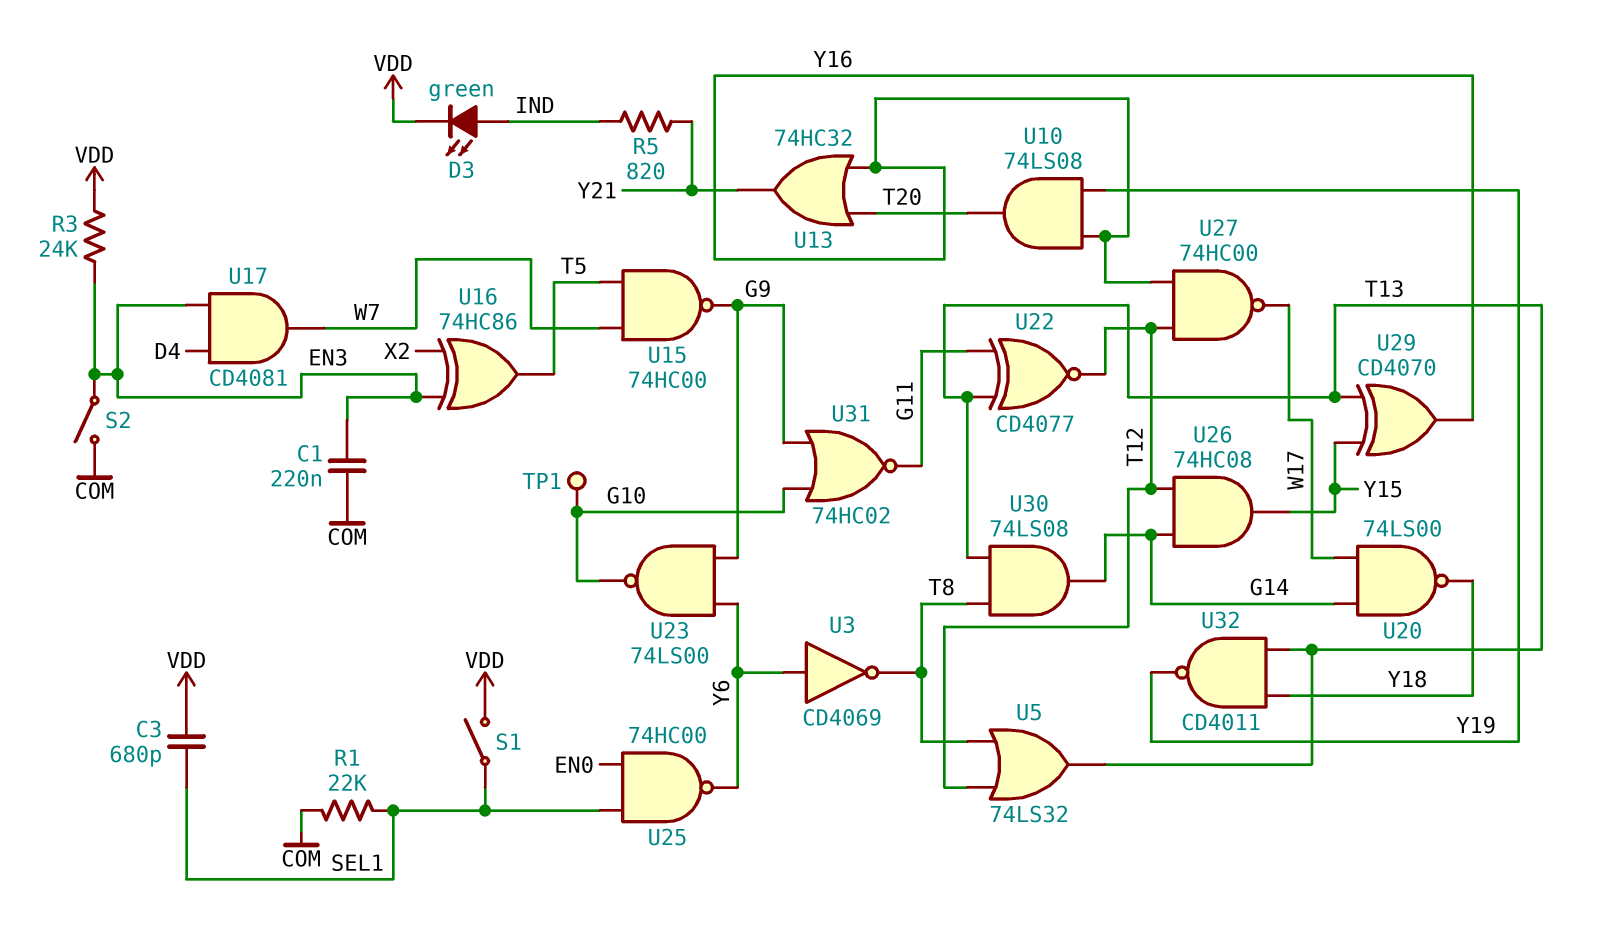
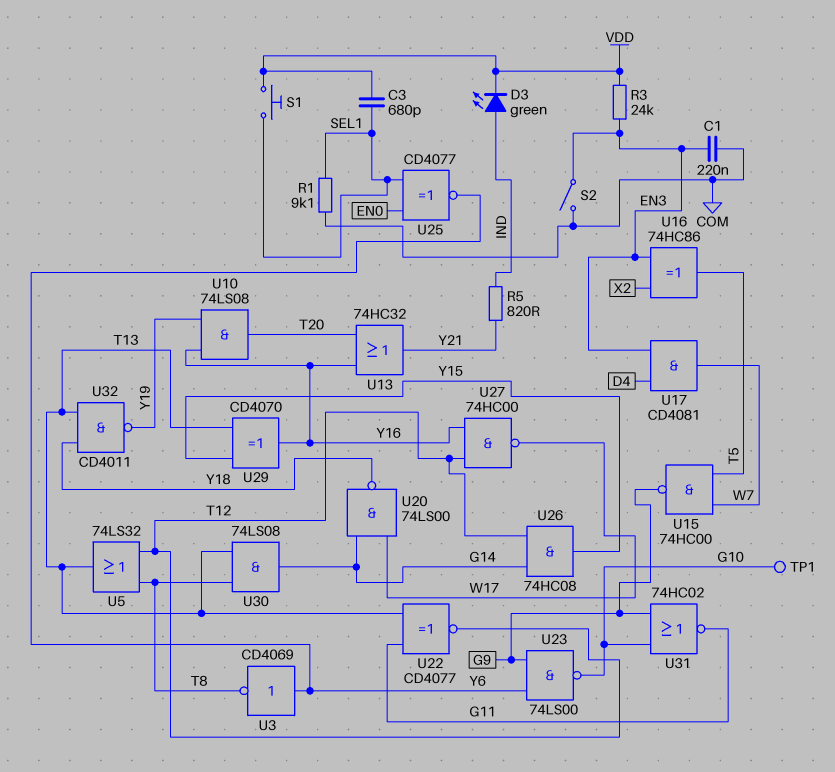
R1: 22k (COM, SEL1) -> 9.1k (COM, SEL1)
S1: switch (SEL1, VDD) -> button (SEL1, VDD)
U25: NAND 74HC00 (in EN0, in SEL1, out Y6) -> XNOR CD4077 (in EN0, in SEL1, out Y6)

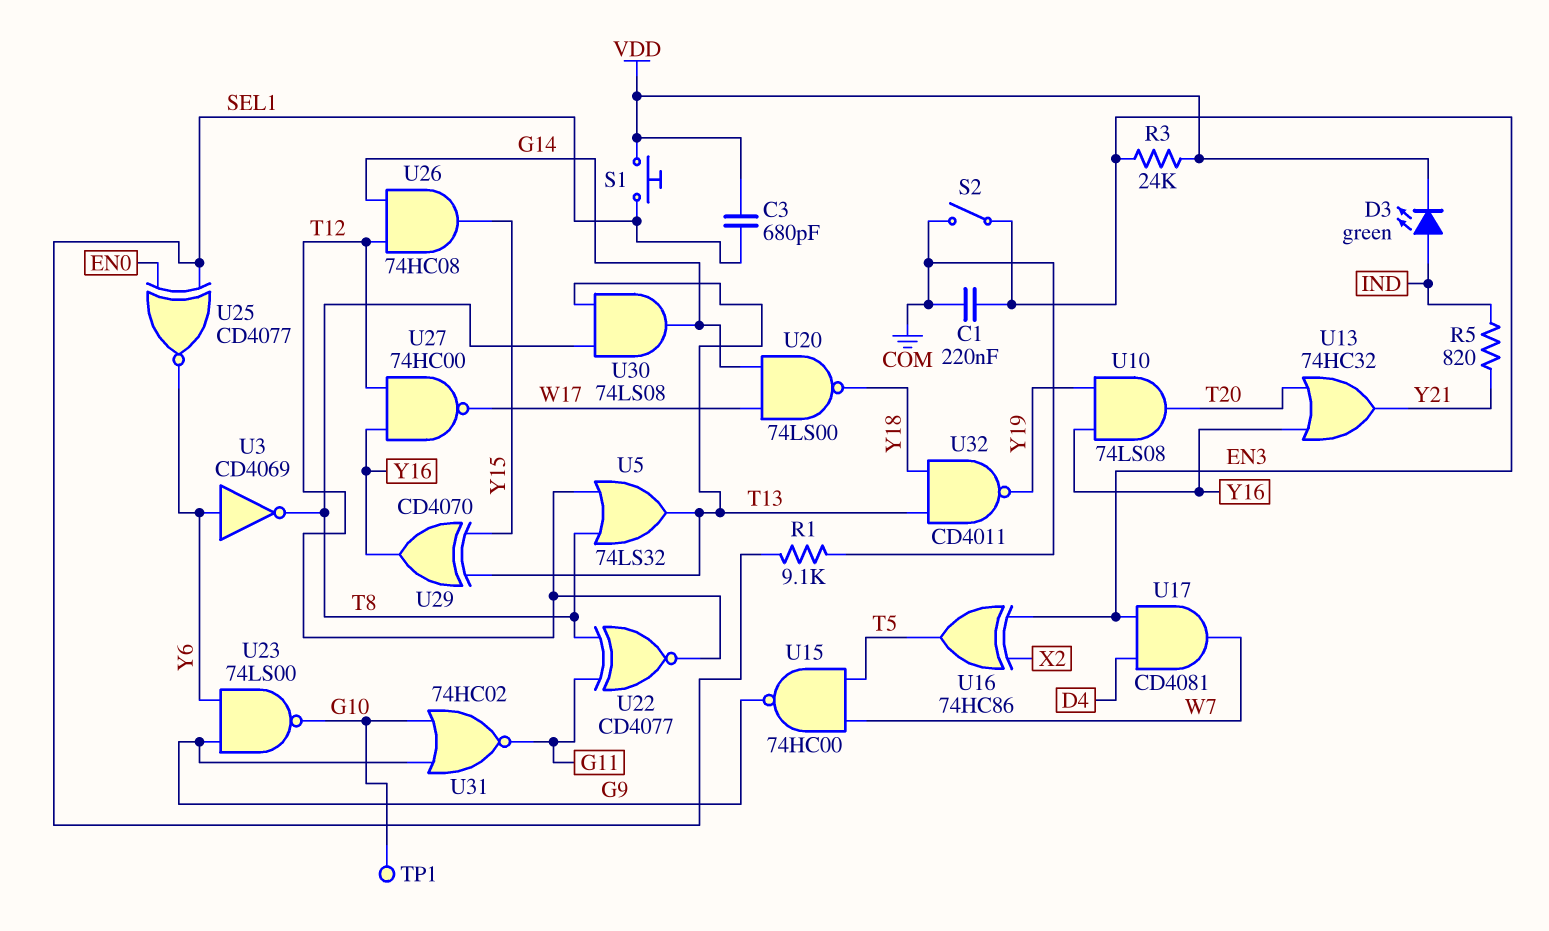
U22: XNOR CD4077 (in G11, in T13, out T12) -> XNOR CD4077 (in G11, in T8, out T12)

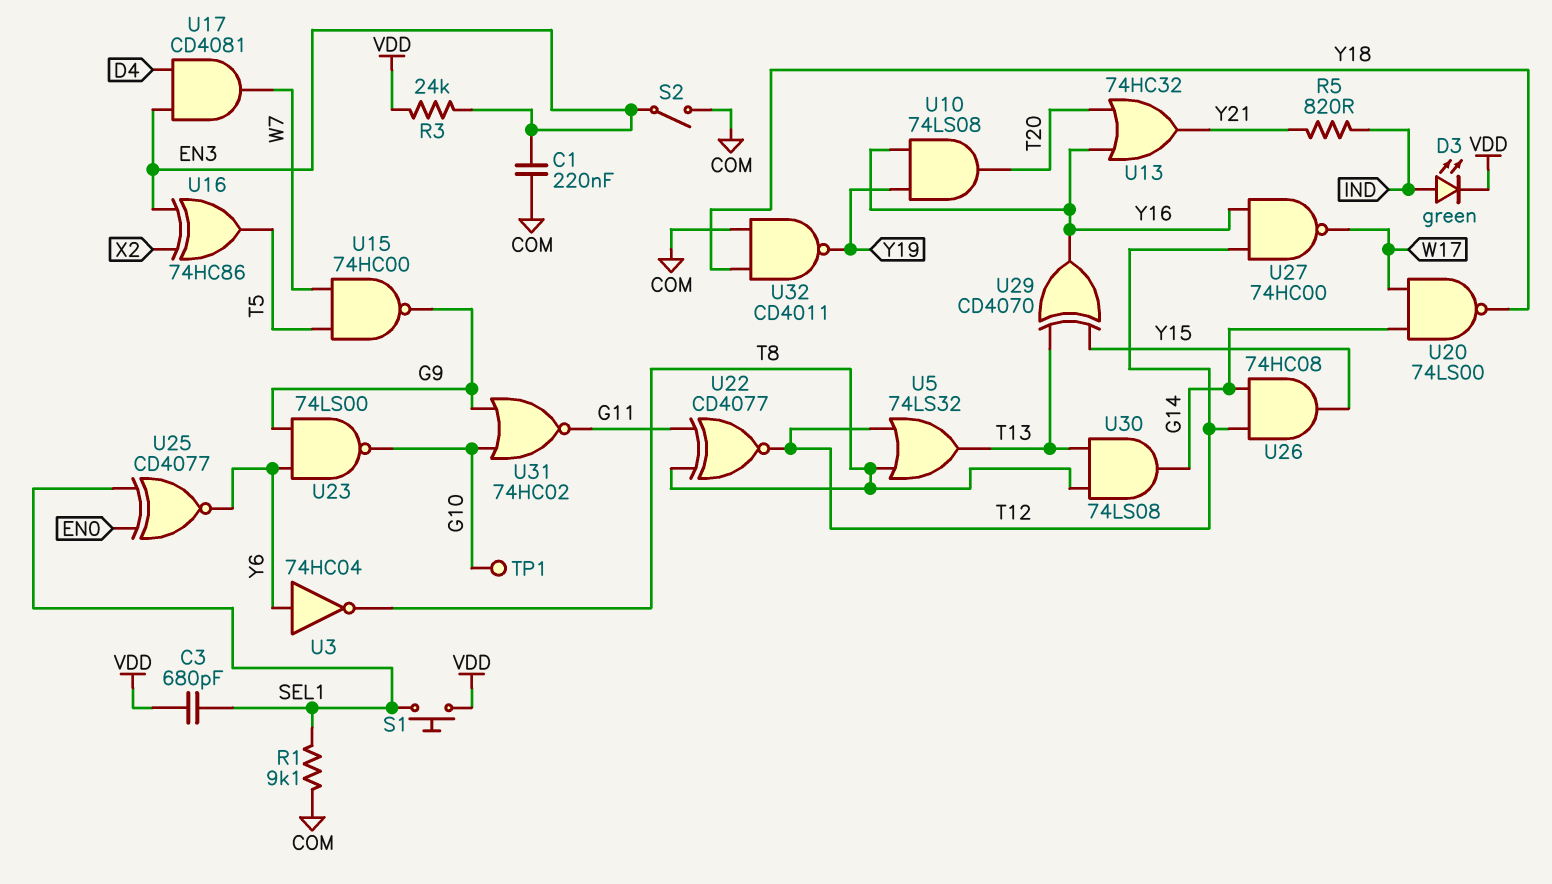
U3: NOT CD4069 (in Y6, out T8) -> NOT 74HC04 (in Y6, out T8)
U32: NAND CD4011 (in T13, in Y18, out Y19) -> NAND CD4011 (in COM, in Y18, out Y19)

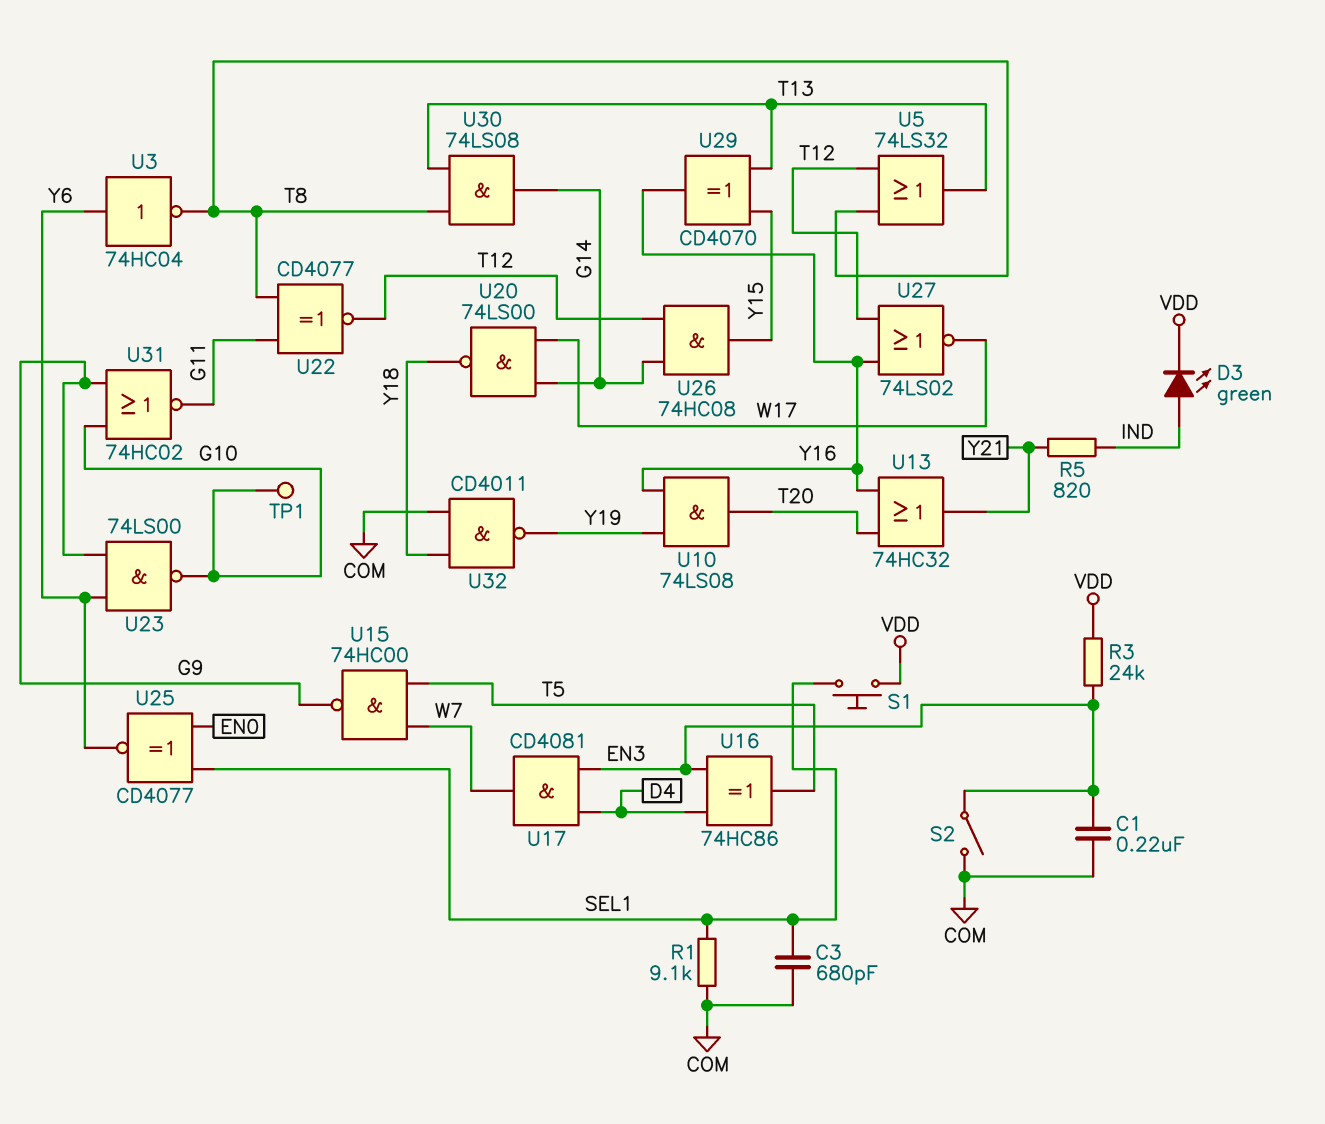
C3: 680pF (SEL1, VDD) -> 680pF (COM, SEL1)
U16: XOR 74HC86 (in EN3, in X2, out T5) -> XOR 74HC86 (in D4, in EN3, out T5)
U27: NAND 74HC00 (in T12, in Y16, out W17) -> NOR 74LS02 (in T12, in Y16, out W17)

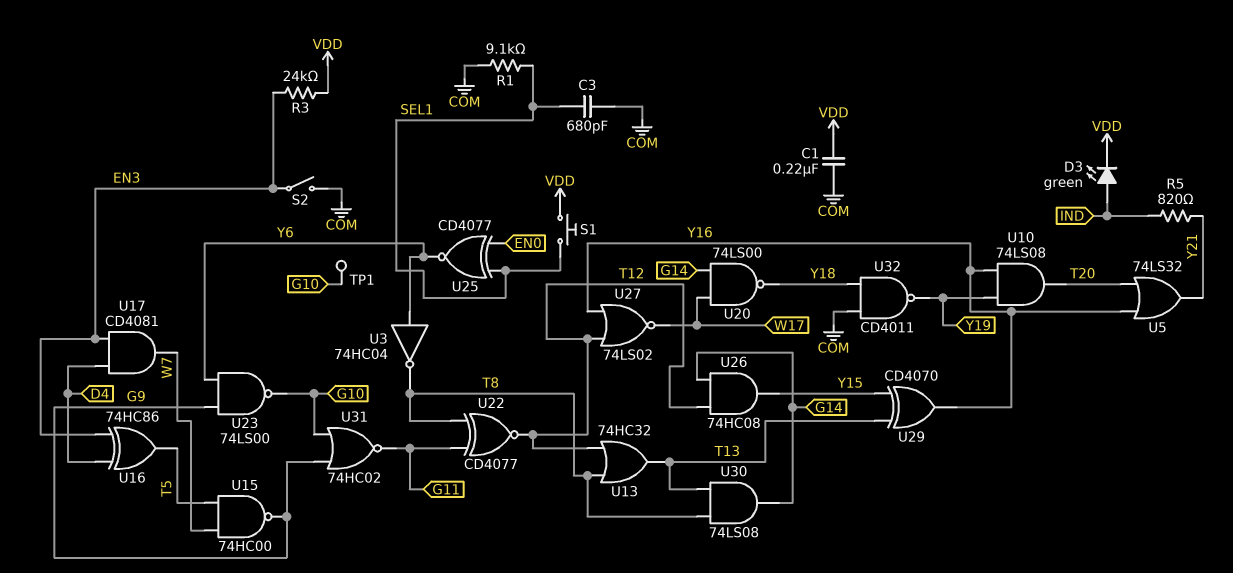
C1: 220nF (COM, EN3) -> 220nF (COM, VDD)
U5: OR 74LS32 (in T8, in T12, out T13) -> OR 74LS32 (in T20, in Y16, out Y21)
U13: OR 74HC32 (in T20, in Y16, out Y21) -> OR 74HC32 (in T8, in T12, out T13)

